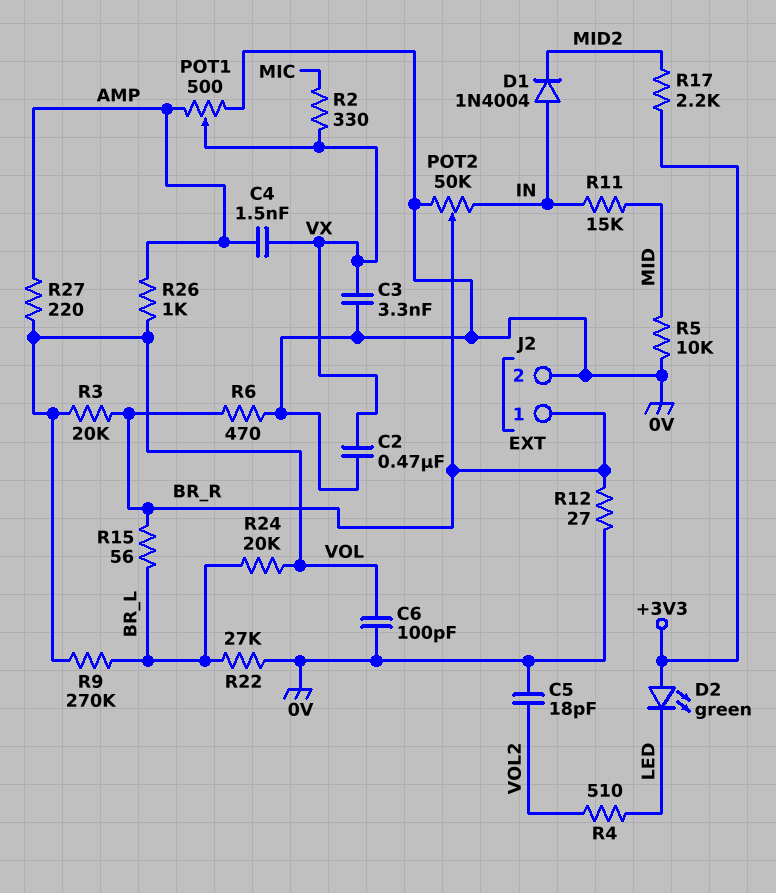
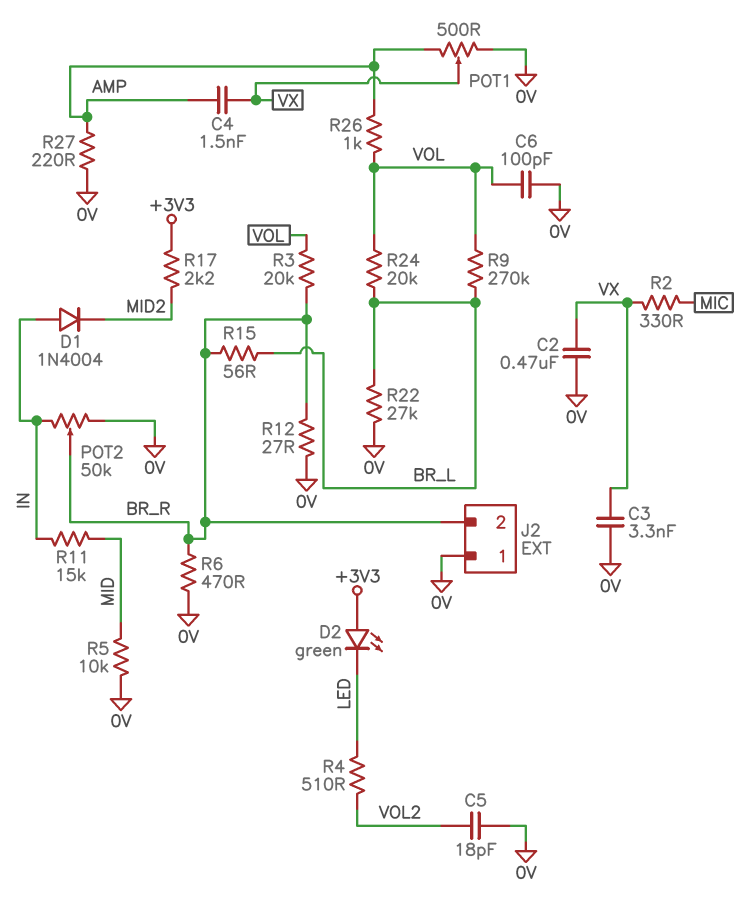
J2 pin 1: BR_R -> 0V
J2 pin 2: 0V -> BR_R
R27: 220 (AMP, VOL) -> 220 (0V, AMP)

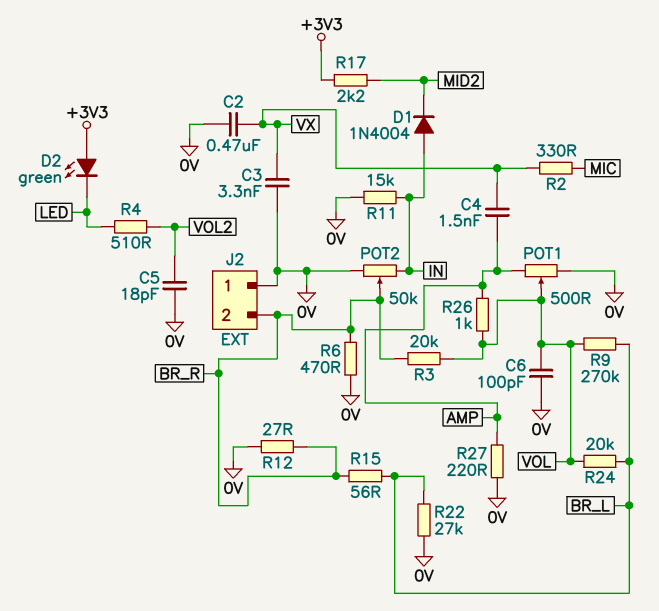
POT1: 500 (0V, AMP, wiper VX) -> 500 (0V, AMP, wiper VOL)
R5: 10k (0V, MID) -> none
R11: 15k (IN, MID) -> 15k (0V, IN)

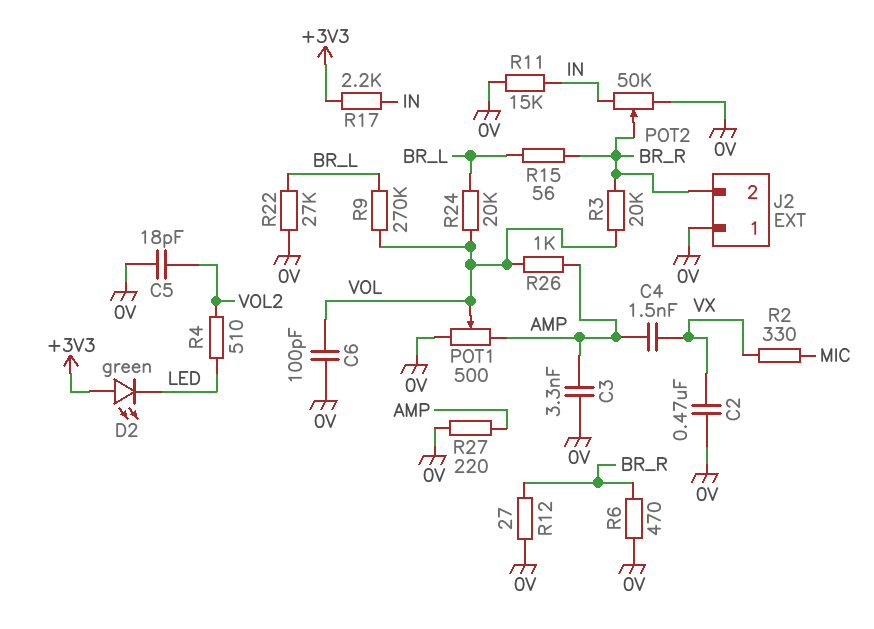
C3: 3.3nF (0V, VX) -> 3.3nF (0V, AMP)
D1: diode 1N4004 (A IN, K MID2) -> none
R17: 2.2k (+3V3, MID2) -> 2.2k (+3V3, IN)

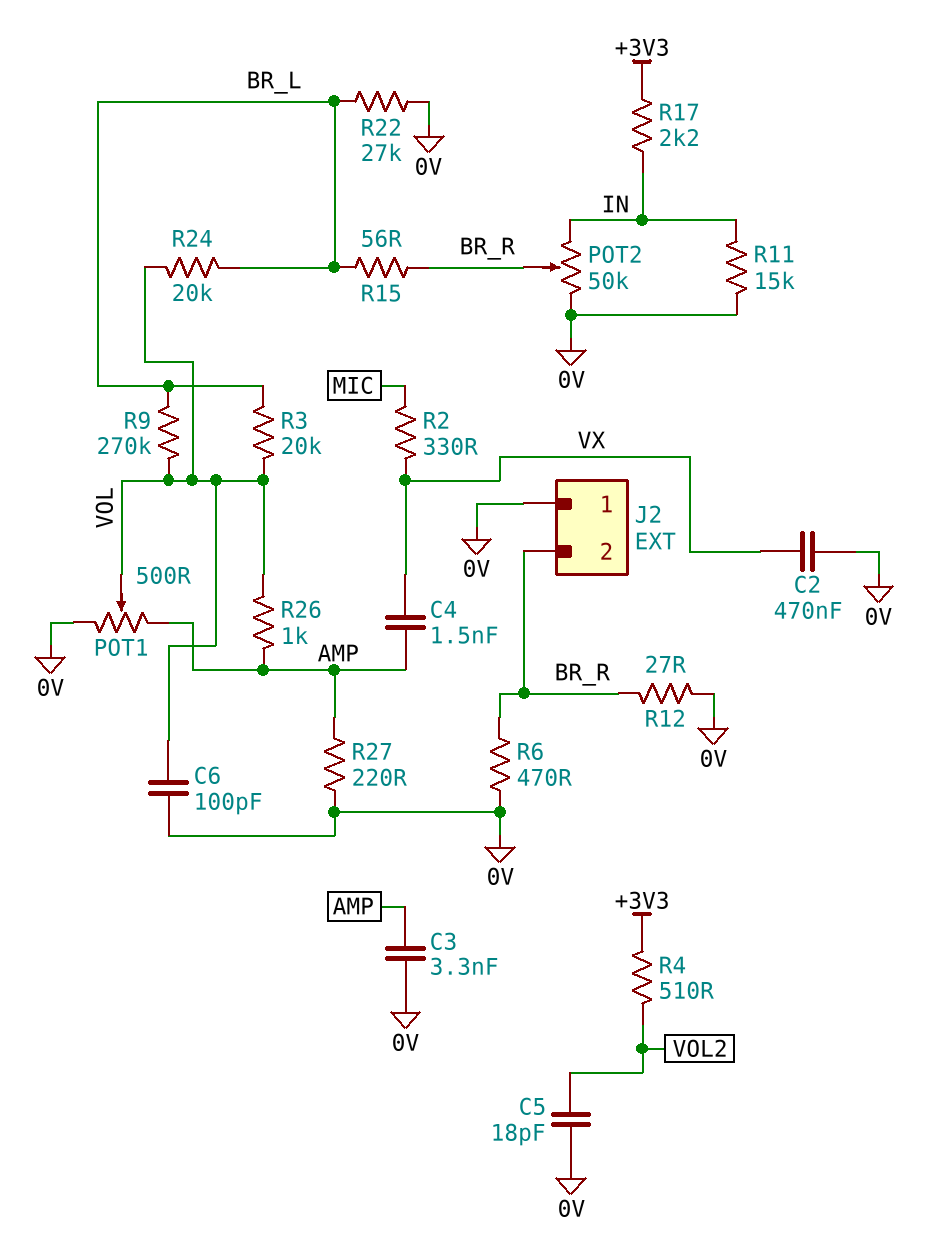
D2: LED green (A +3V3, K LED) -> none
R3: 20k (BR_R, VOL) -> 20k (BR_L, VOL)
R4: 510 (LED, VOL2) -> 510 (+3V3, VOL2)

